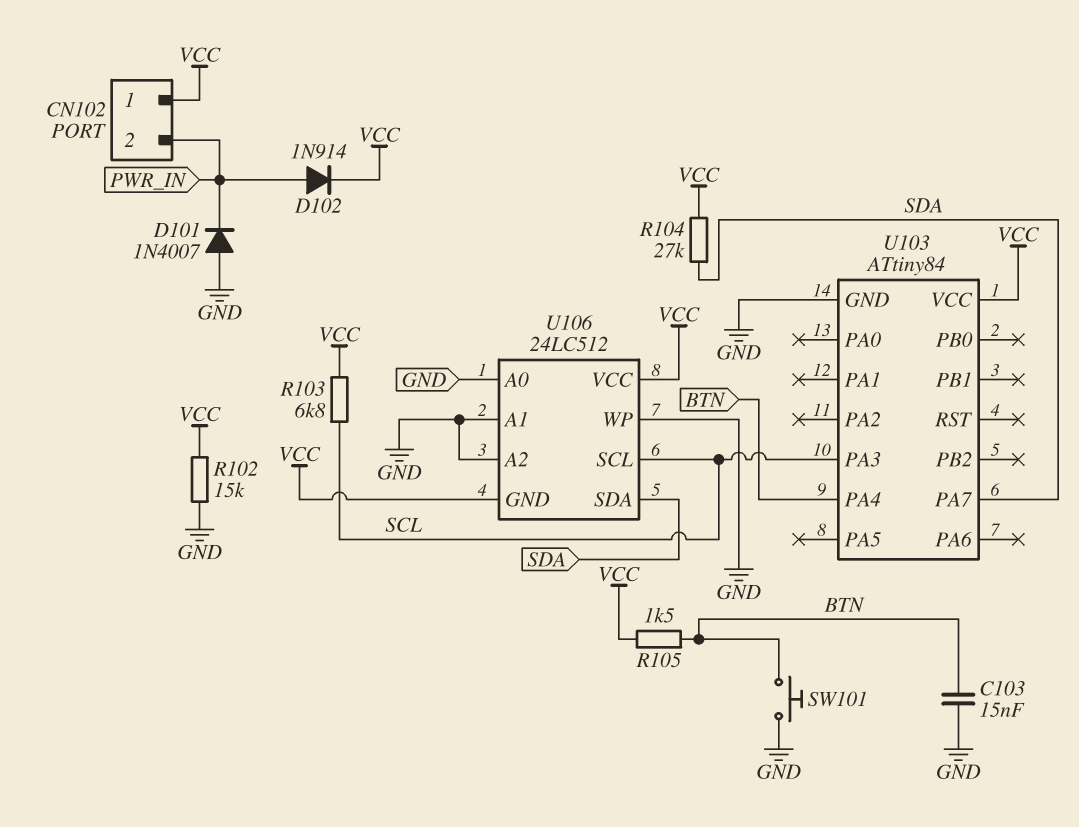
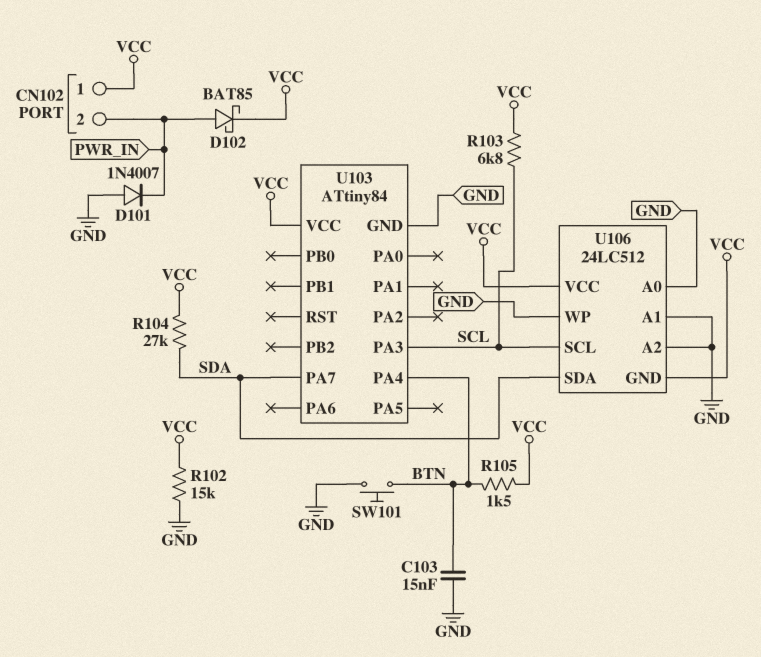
D102: diode 1N914 (A PWR_IN, K VCC) -> schottky BAT85 (A PWR_IN, K VCC)

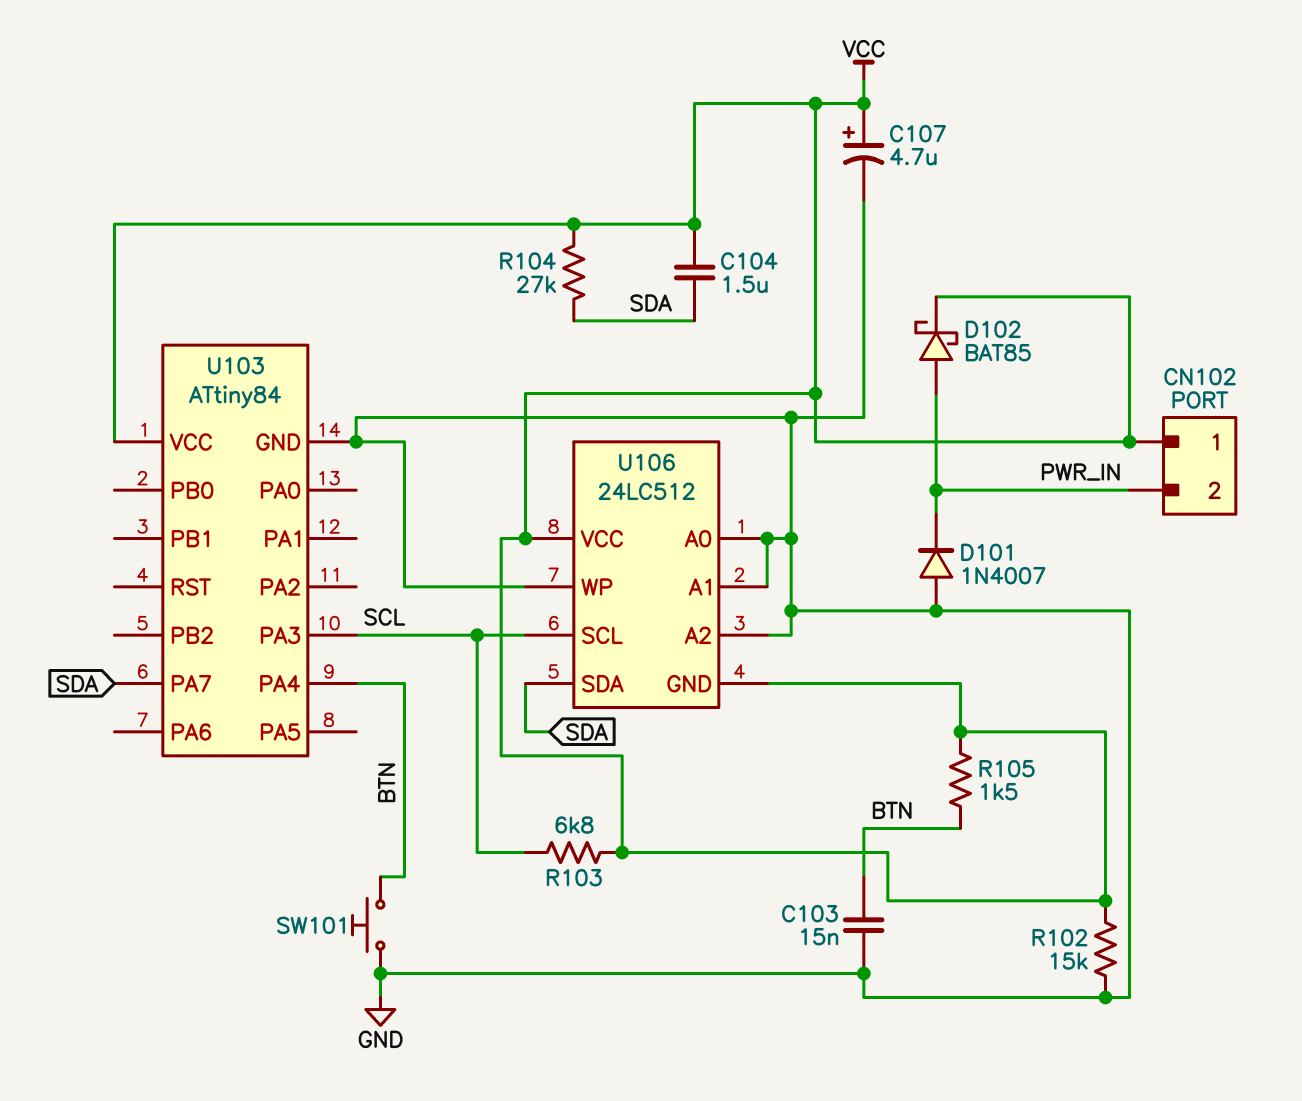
C104: none -> 1.5uF (SDA, VCC)
C107: none -> 4.7uF (plus VCC, minus GND)

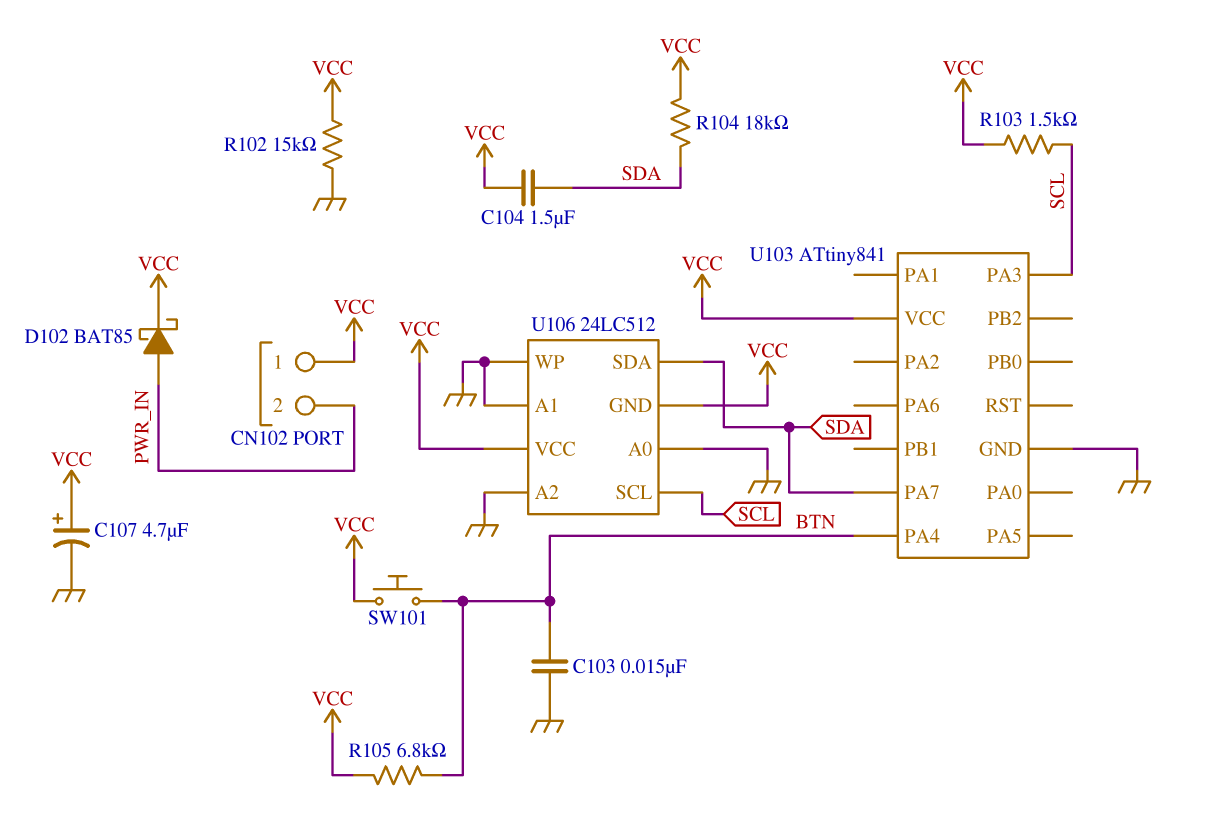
D101: diode 1N4007 (A GND, K PWR_IN) -> none
R103: 6.8k (SCL, VCC) -> 1.5k (SCL, VCC)
R104: 27k (SDA, VCC) -> 18k (SDA, VCC)
R105: 1.5k (BTN, VCC) -> 6.8k (BTN, VCC)
SW101: button (BTN, GND) -> button (BTN, VCC)
U103: ATtiny84 -> ATtiny841

